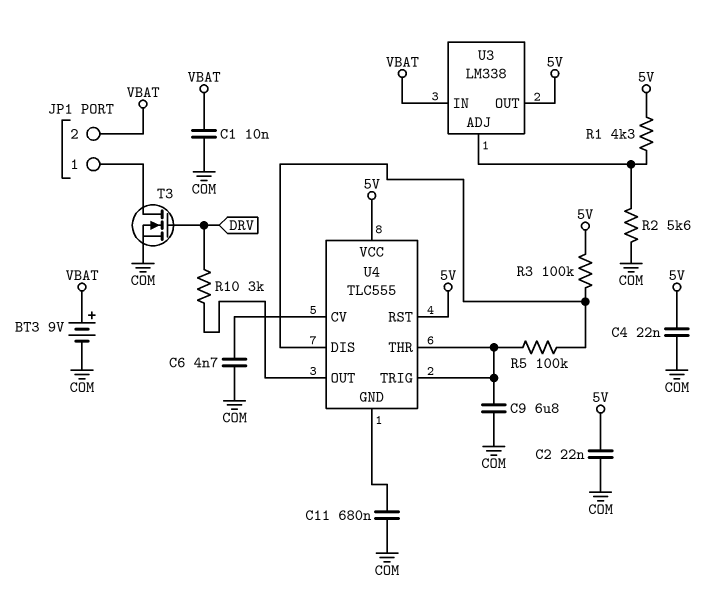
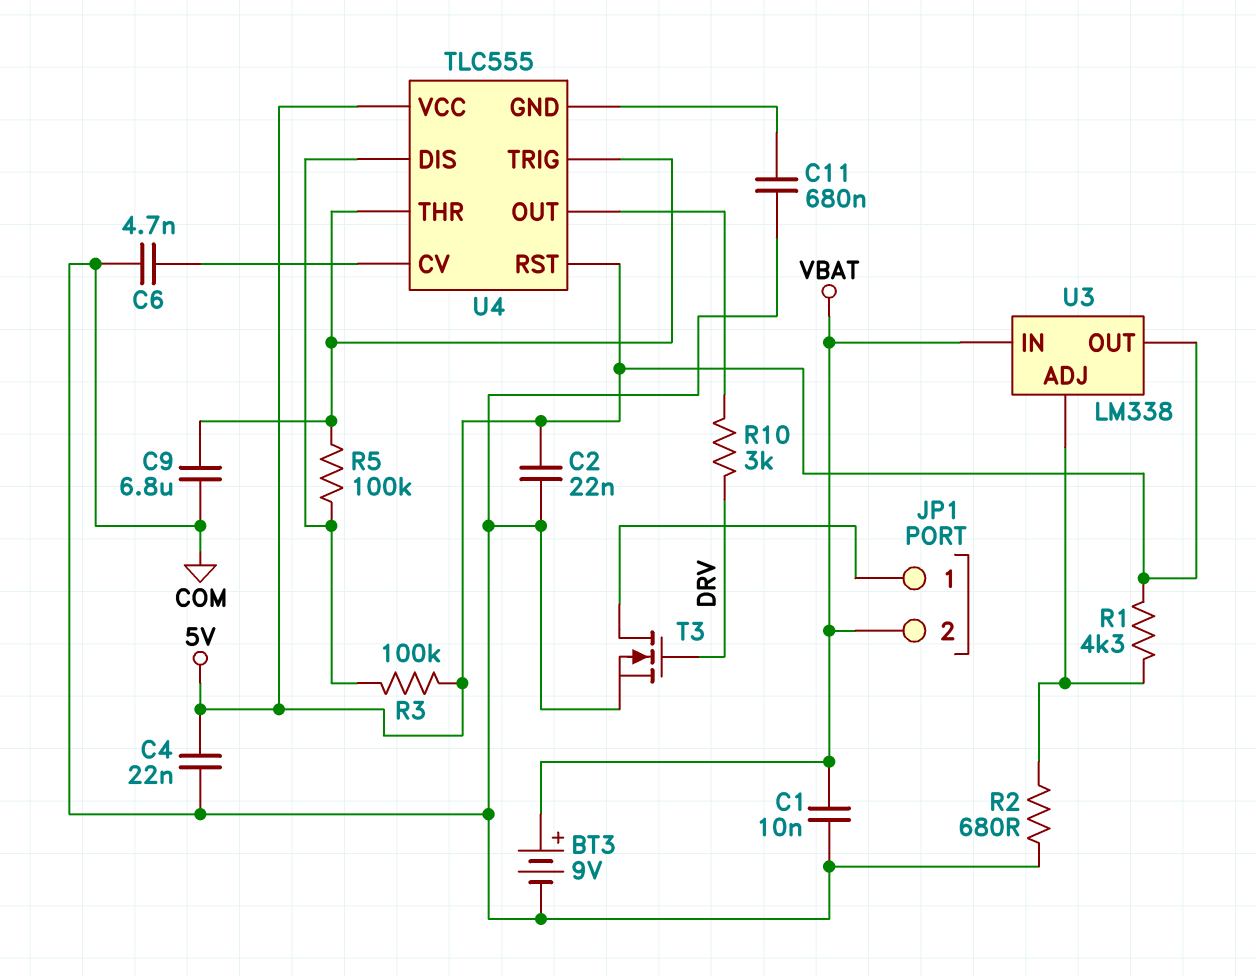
R2: 5.6k (COM, U3/ADJ) -> 680 (COM, U3/ADJ)

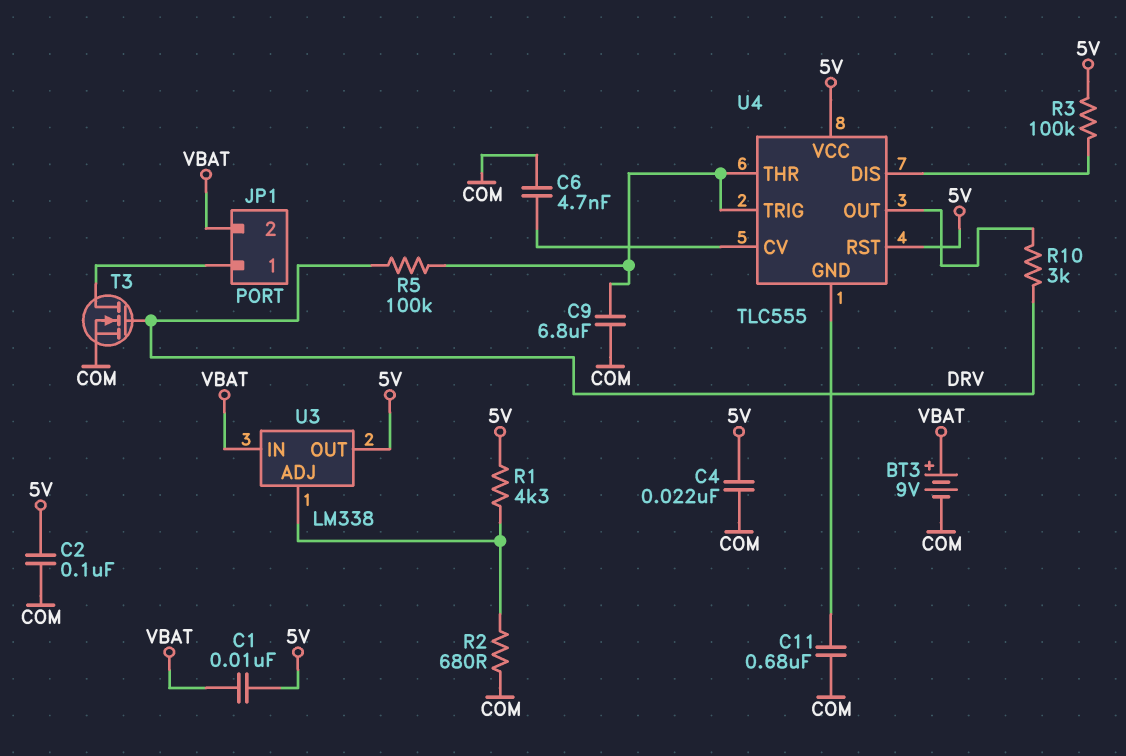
C1: 10nF (COM, VBAT) -> 10nF (5V, VBAT)
C2: 22nF (5V, COM) -> 100nF (5V, COM)
R5: 100k (U4/DIS, U4/THR) -> 100k (DRV, U4/THR)

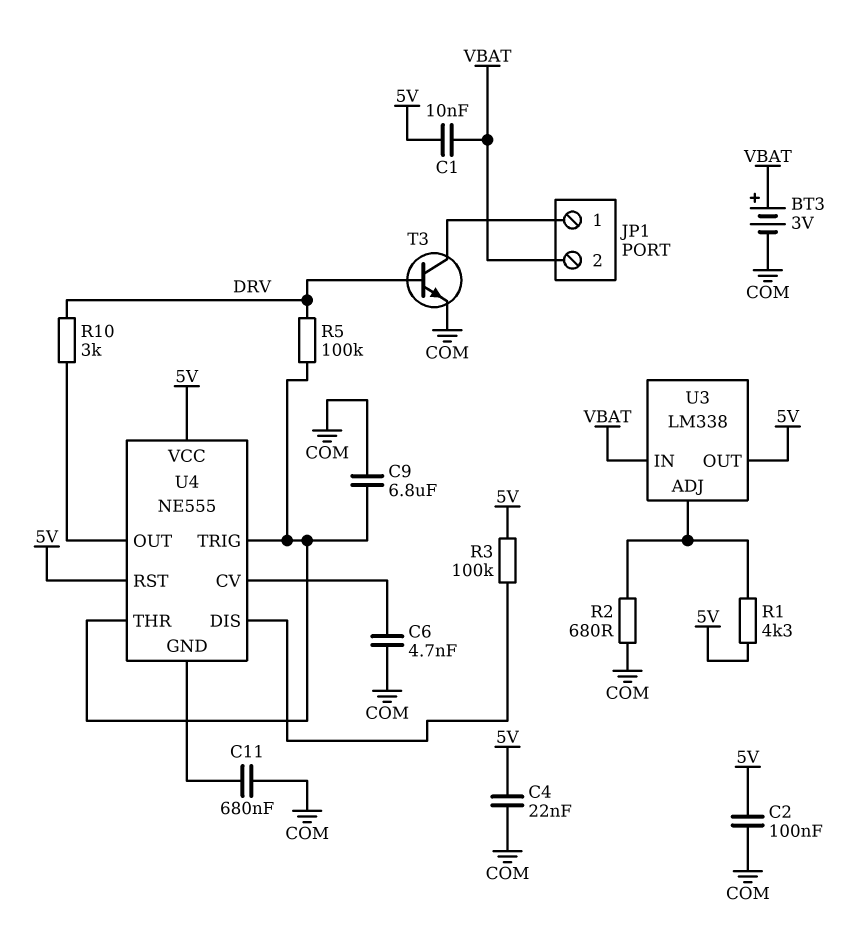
BT3: 9V (plus VBAT, minus COM) -> 3V (plus VBAT, minus COM)
T3: NMOS (G DRV, D JP1/1, S COM) -> NPN (B DRV, C JP1/1, E COM)
U4: TLC555 -> NE555

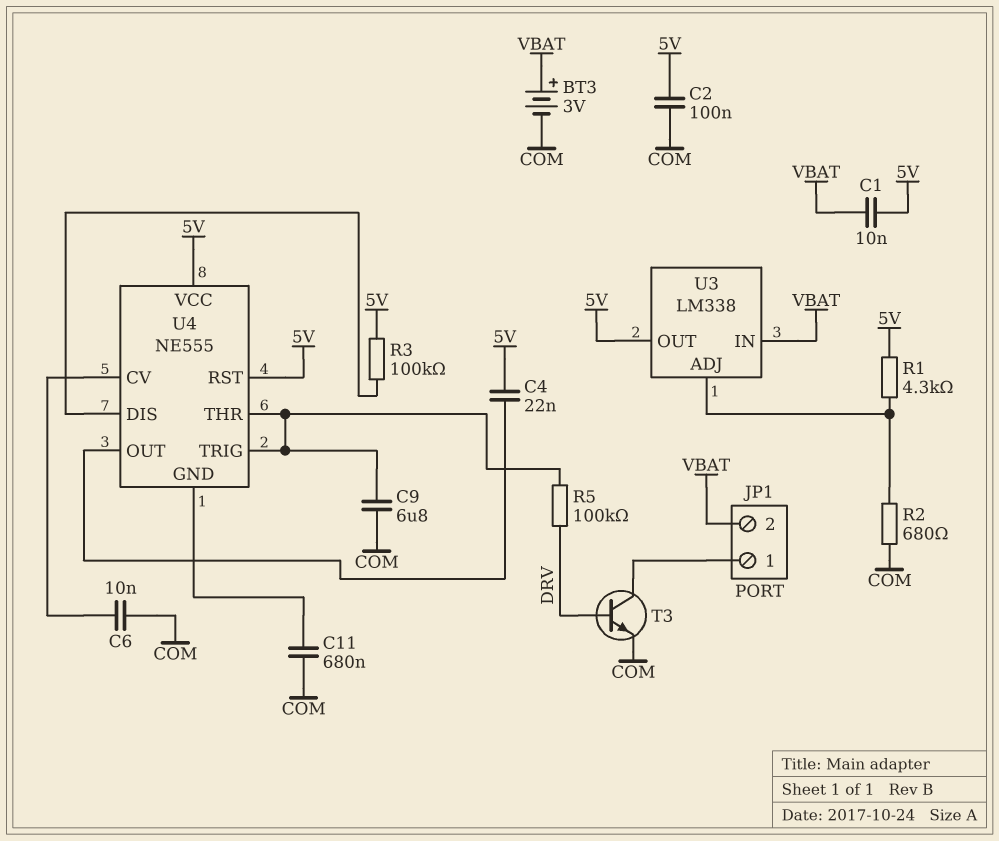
C4: 22nF (5V, COM) -> 22nF (5V, U4/OUT)
C6: 4.7nF (COM, U4/CV) -> 10nF (COM, U4/CV)
R10: 3k (DRV, U4/OUT) -> none

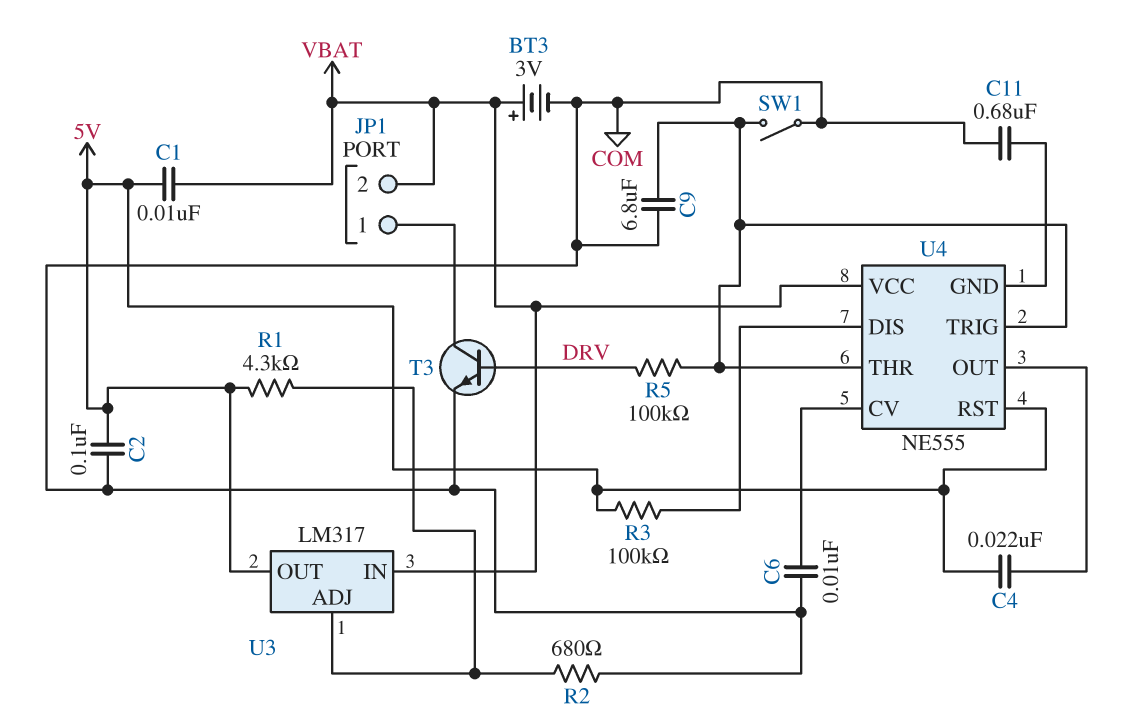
SW1: none -> switch (COM, U4/THR)
U3: LM338 -> LM317
U4 pin VCC: 5V -> VBAT

